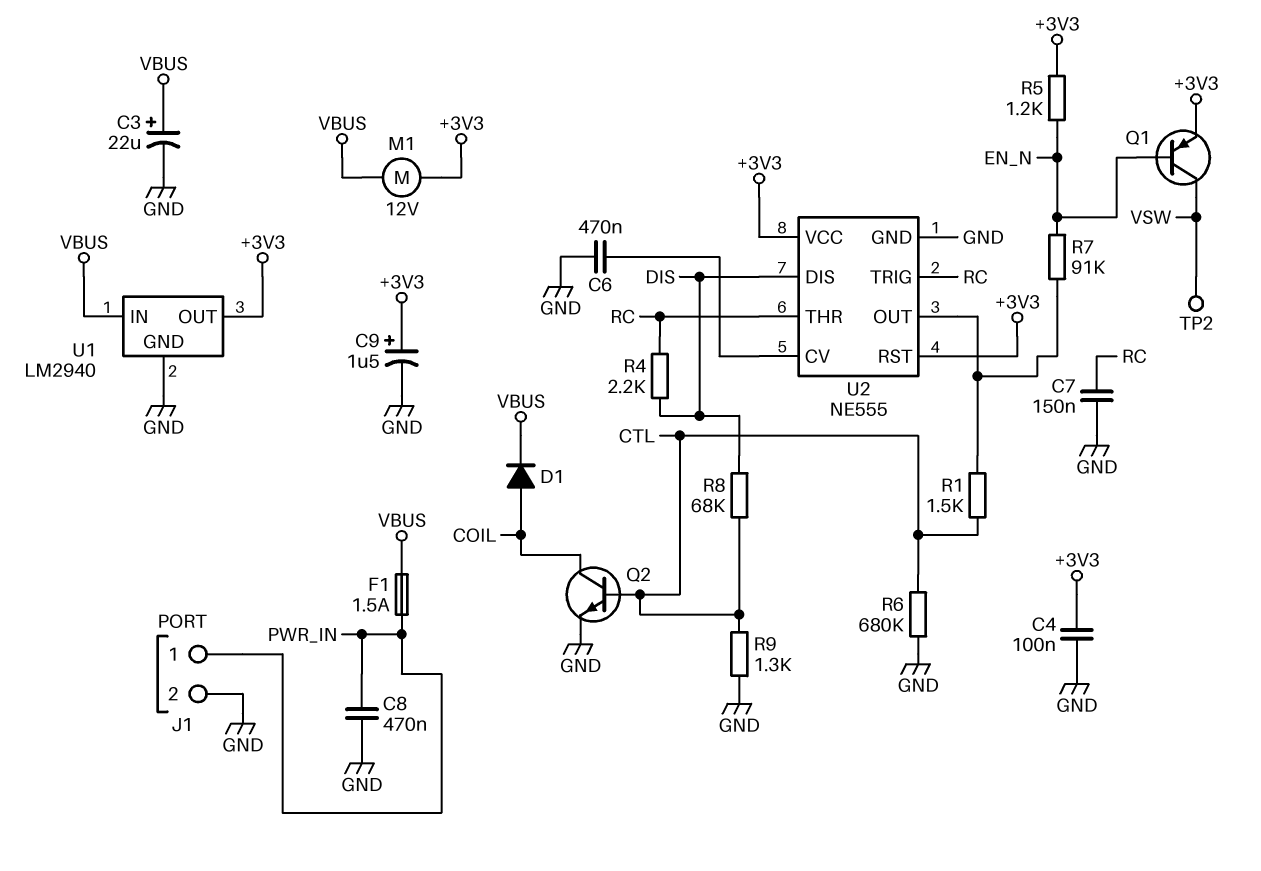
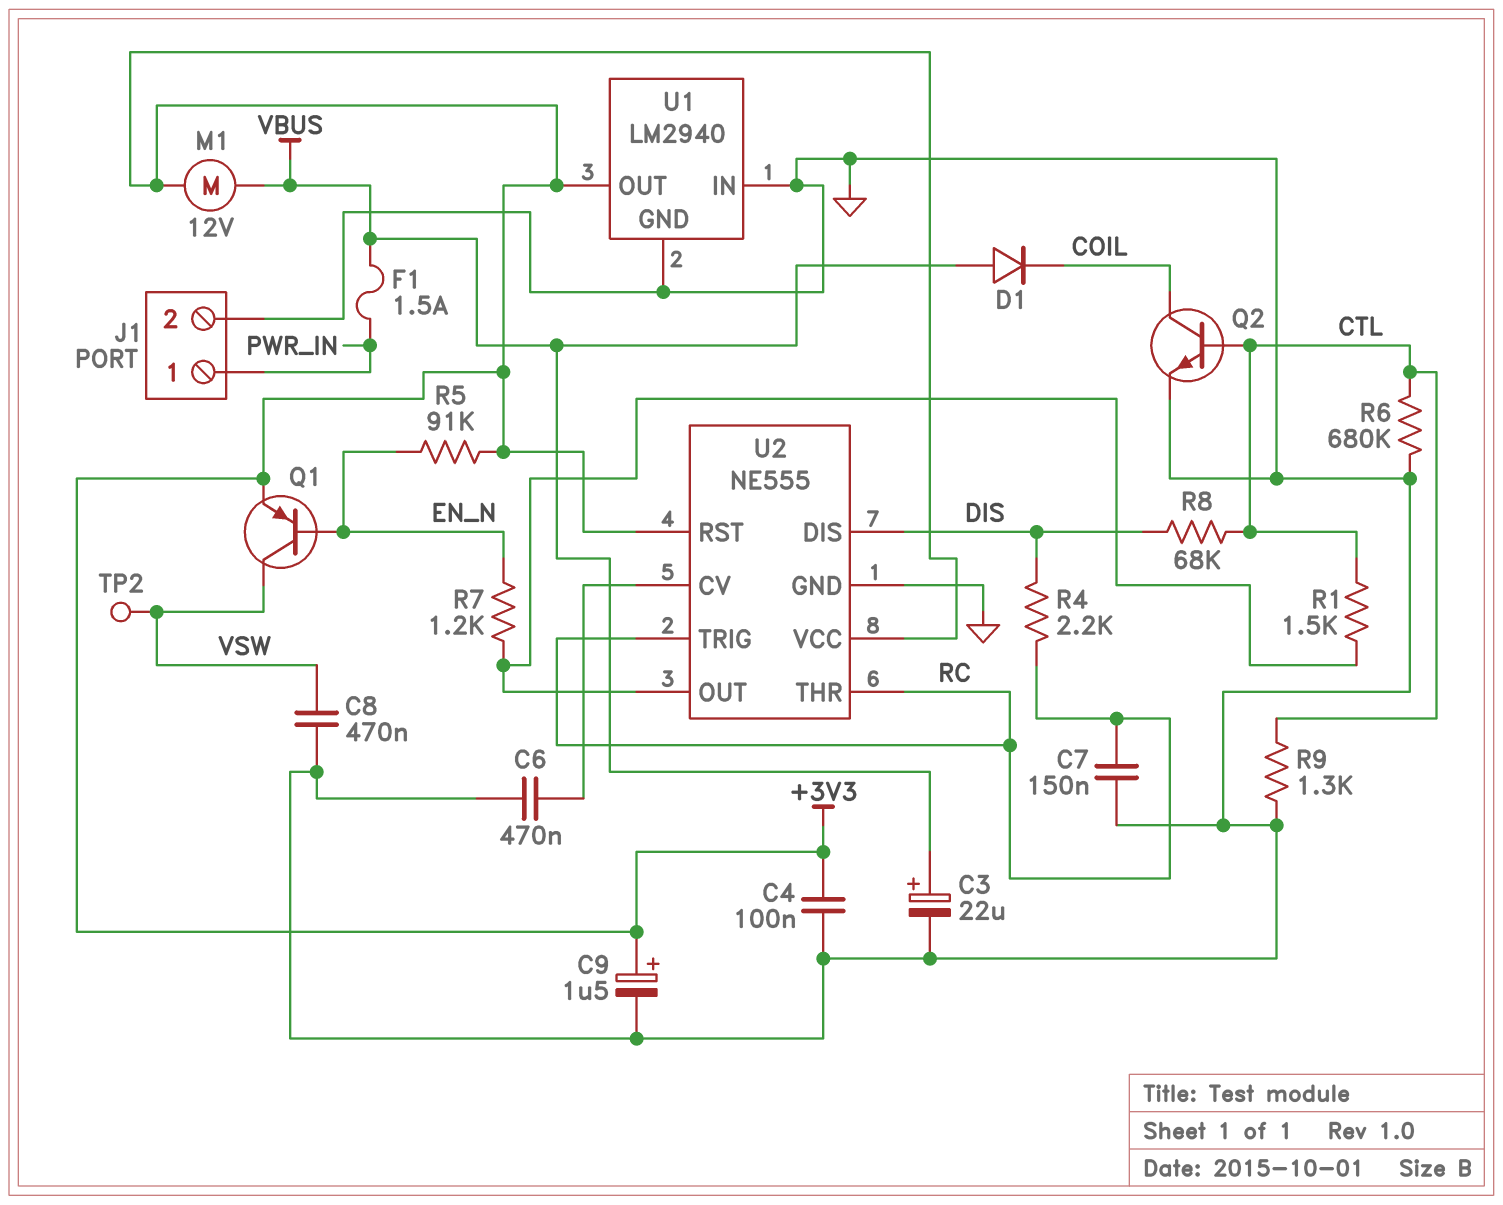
C8: 470nF (GND, PWR_IN) -> 470nF (GND, VSW)
D1: diode (A COIL, K VBUS) -> diode (A VBUS, K COIL)
R5: 1.2k (+3V3, EN_N) -> 91k (+3V3, EN_N)
R7: 91k (EN_N, U2/OUT) -> 1.2k (EN_N, U2/OUT)
U1 pin IN: VBUS -> GND

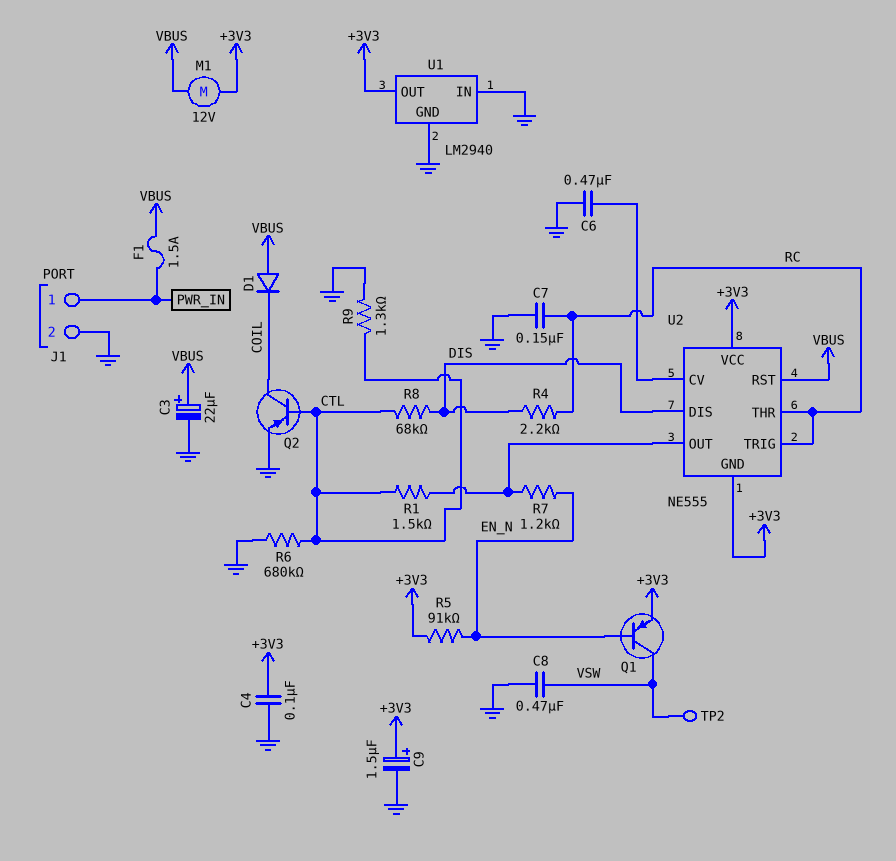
Q2: NPN (B CTL, C COIL, E GND) -> PNP (B CTL, C COIL, E GND)
U2 pin GND: GND -> +3V3
U2 pin RST: +3V3 -> VBUS

